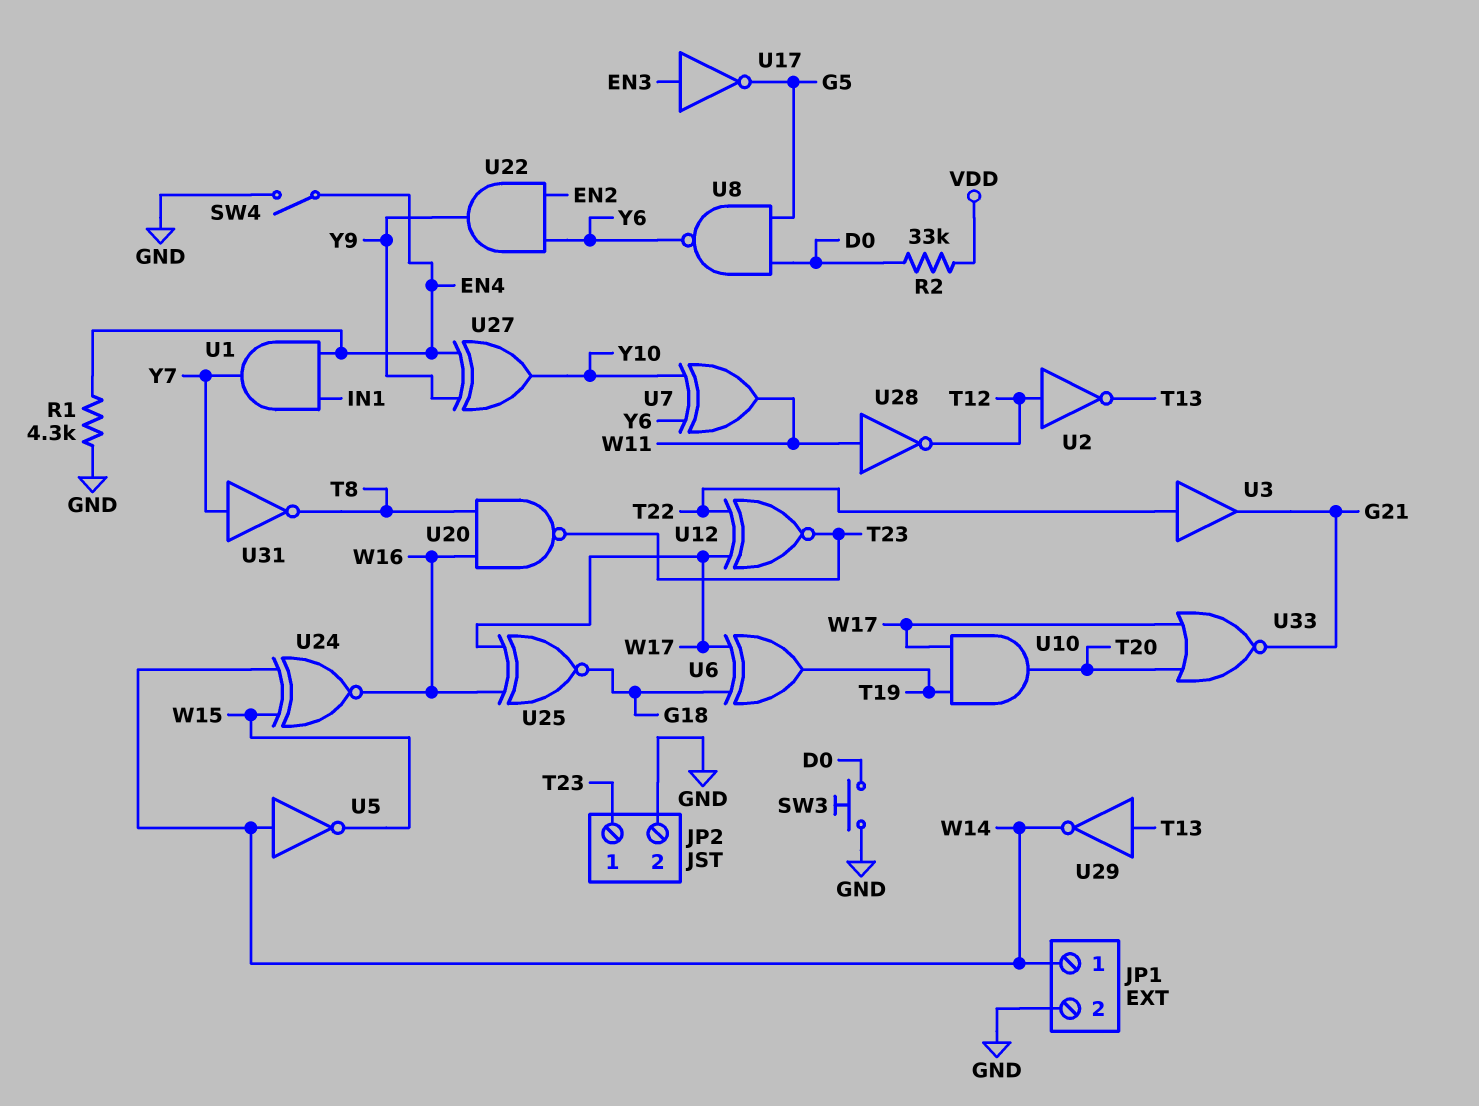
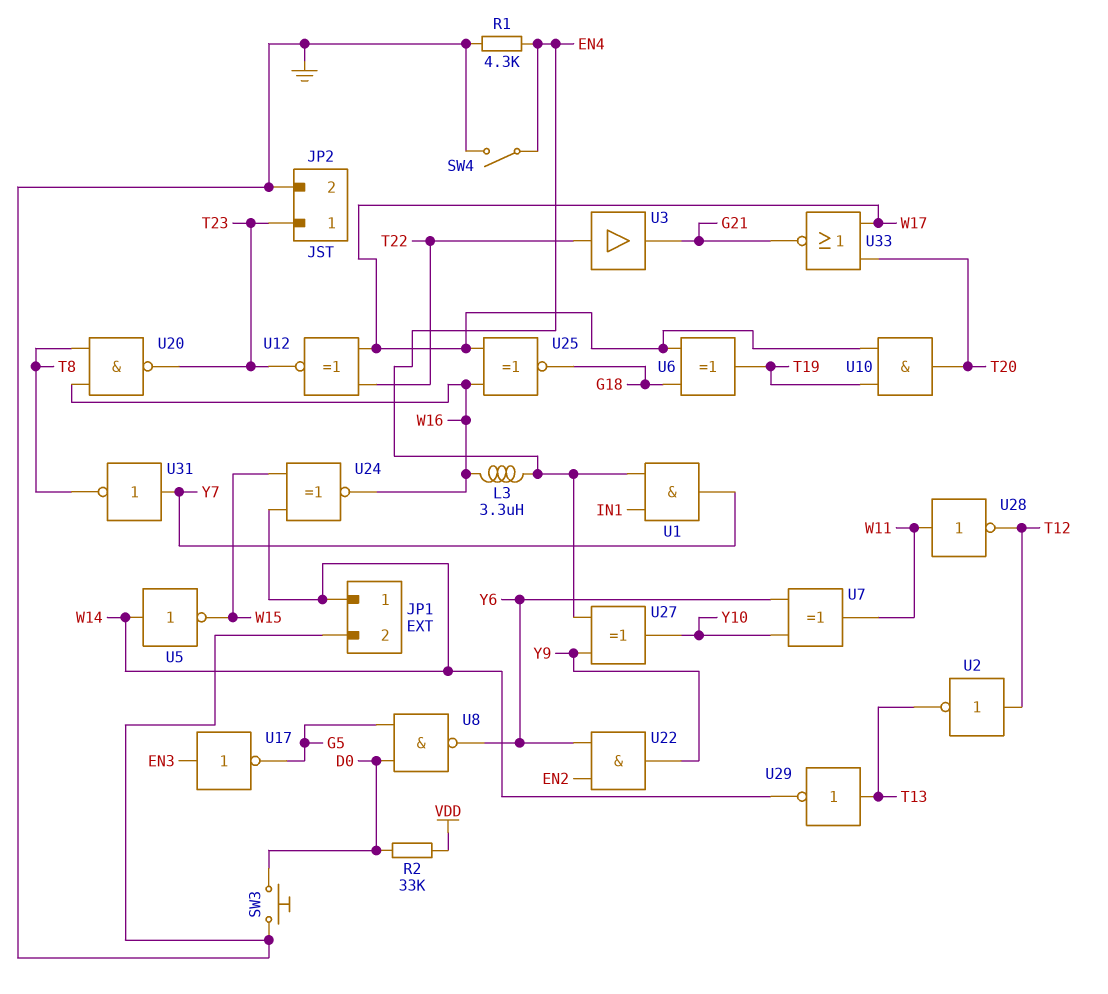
L3: none -> 3.3uH (EN4, W16)

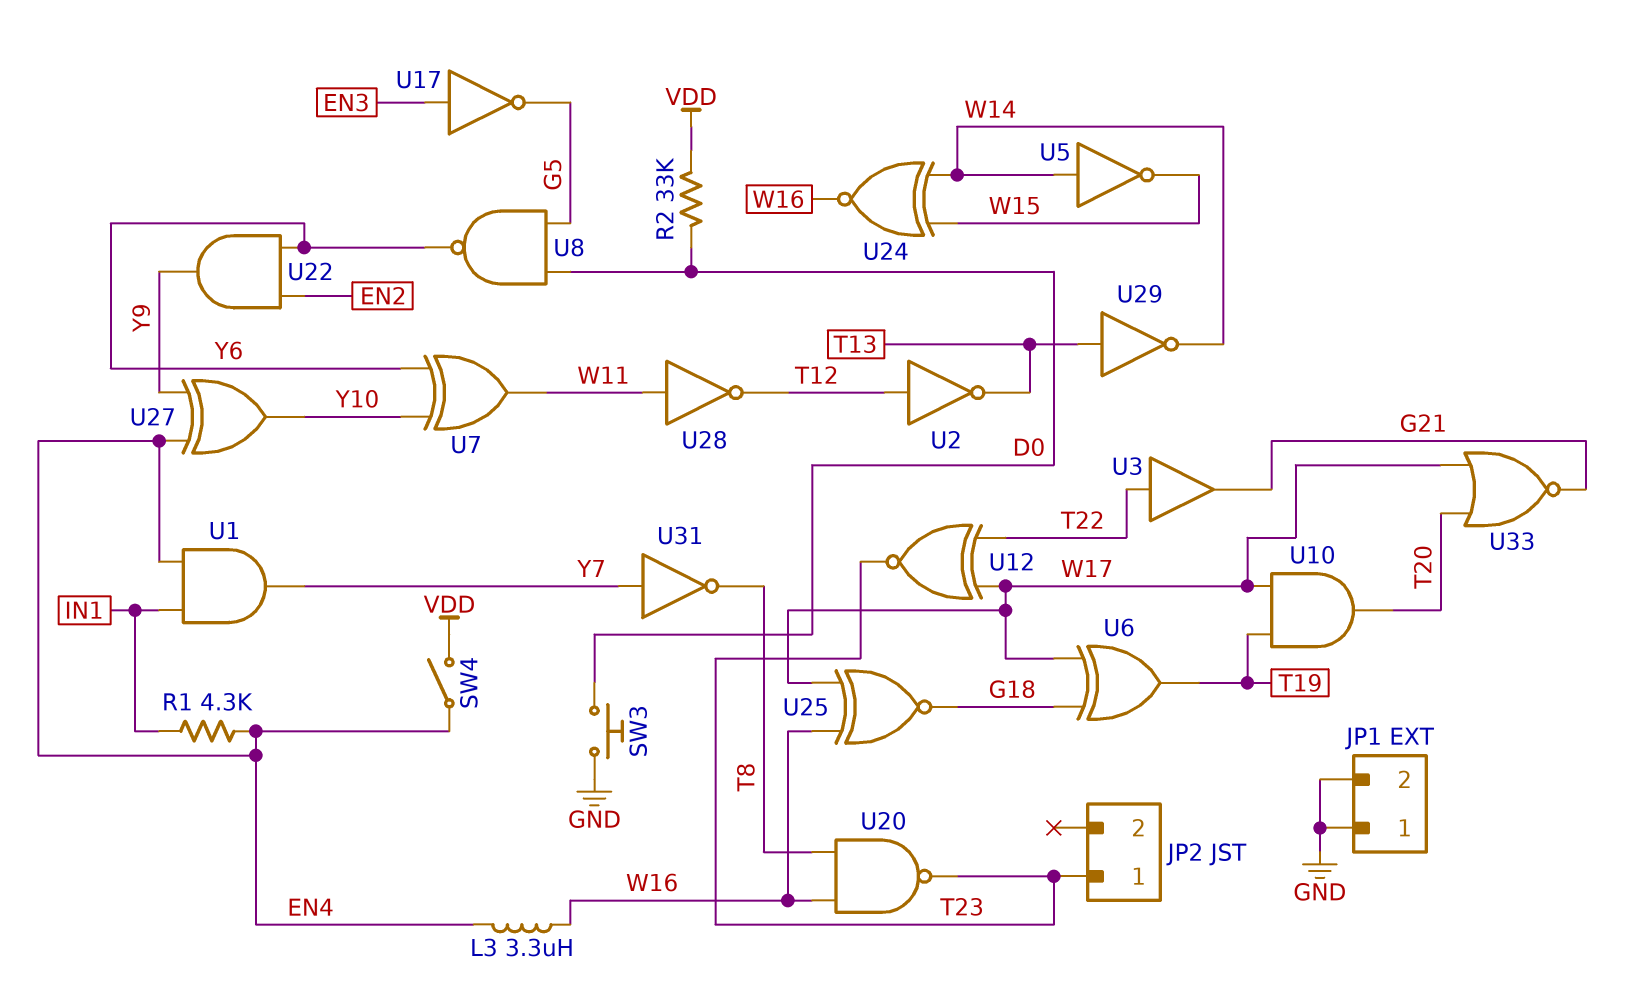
JP1 pin 1: W14 -> GND
JP2 pin 2: GND -> none
R1: 4.3k (EN4, GND) -> 4.3k (EN4, IN1)
SW4: switch (EN4, GND) -> switch (EN4, VDD)

